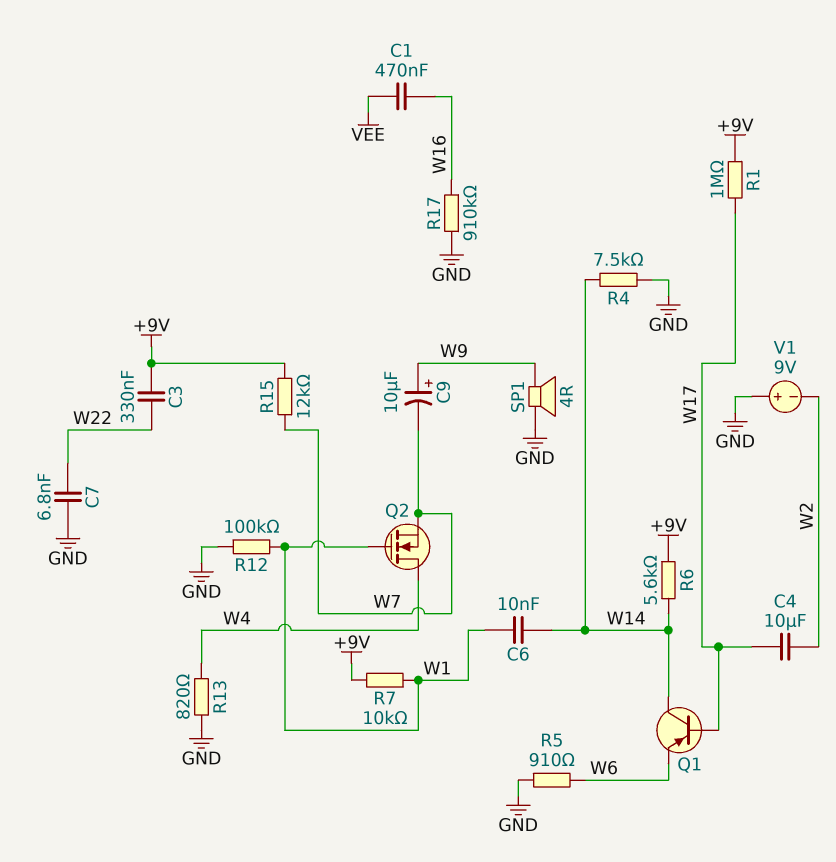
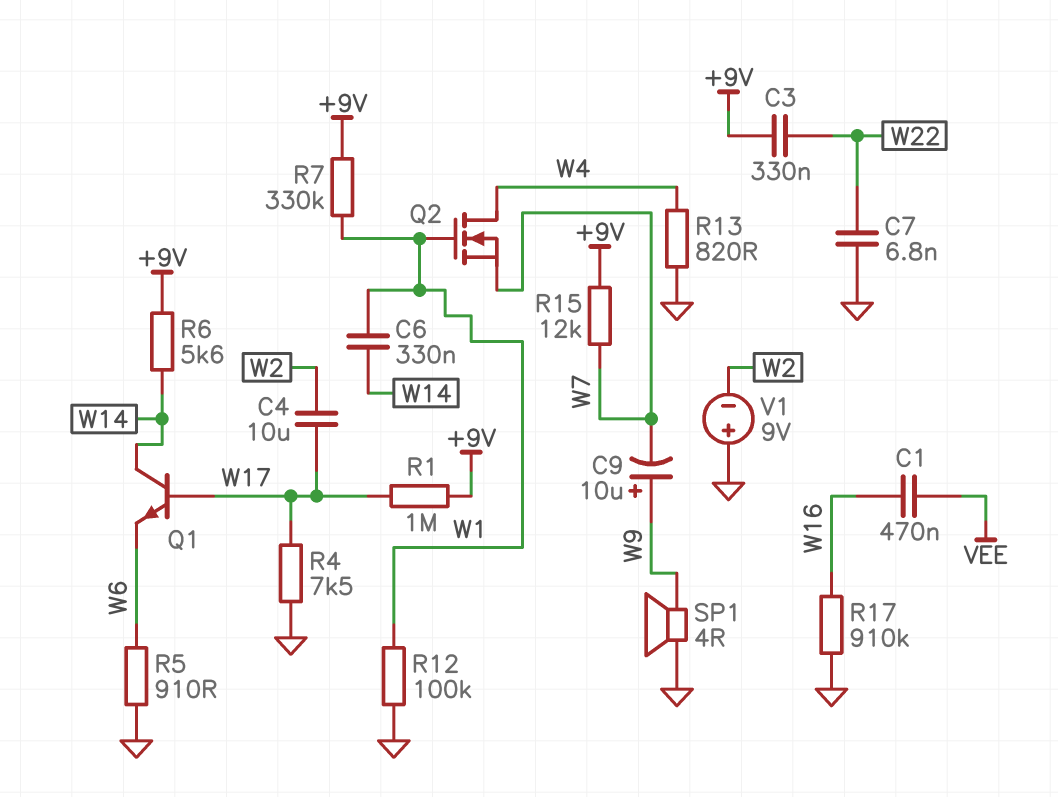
C6: 10nF (W1, W14) -> 330nF (W1, W14)
Q1: PNP (B W17, C W14, E W6) -> NPN (B W17, C W14, E W6)
R4: 7.5k (GND, W14) -> 7.5k (GND, W17)
R7: 10k (+9V, W1) -> 330k (+9V, W1)

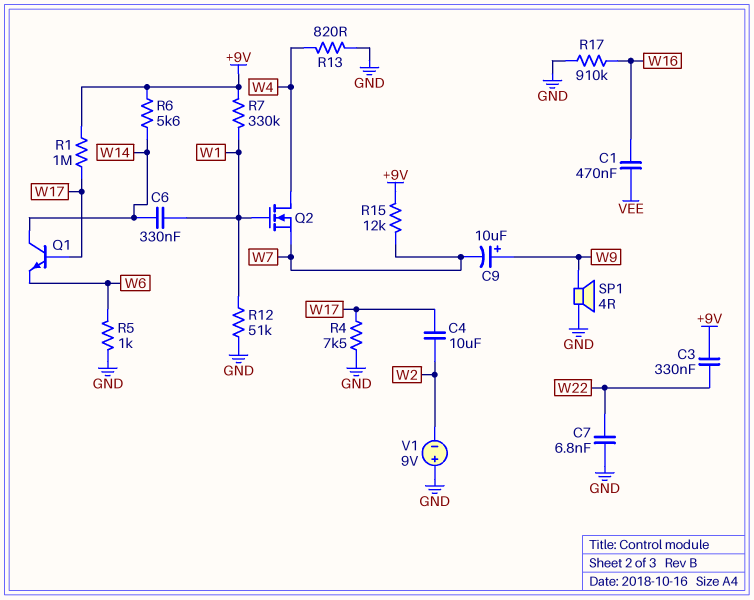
R5: 910 (GND, W6) -> 1k (GND, W6)
R12: 100k (GND, W1) -> 51k (GND, W1)

